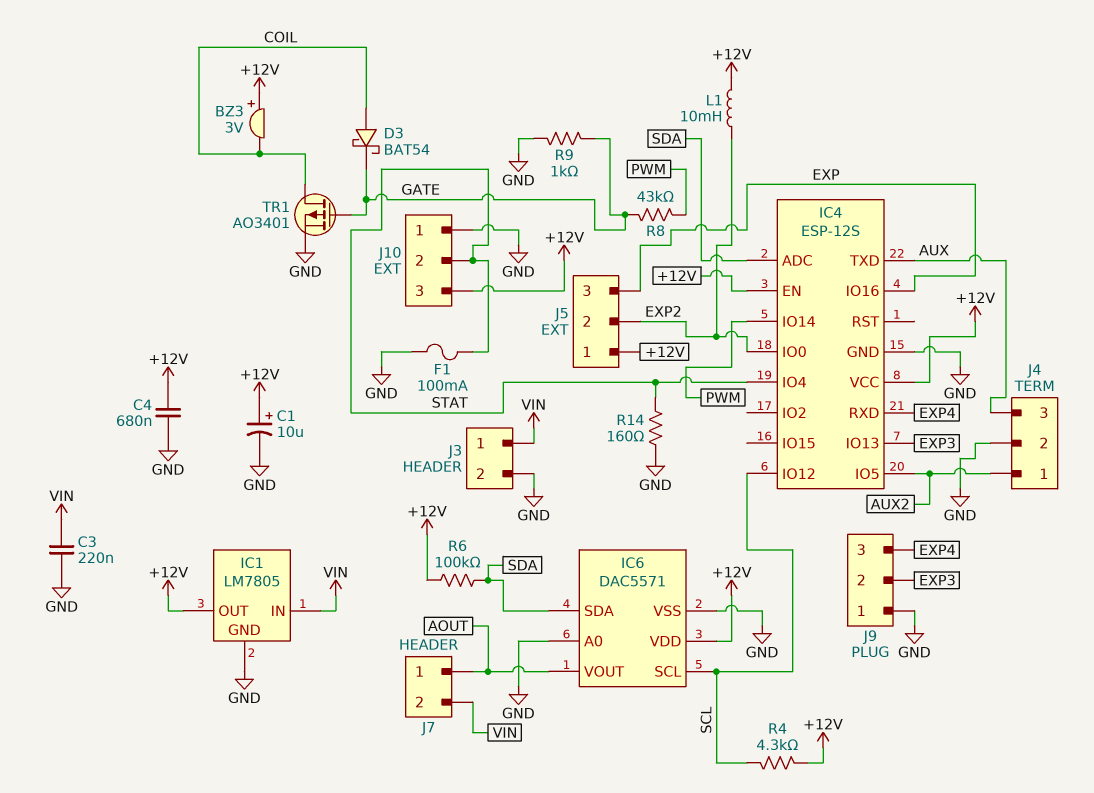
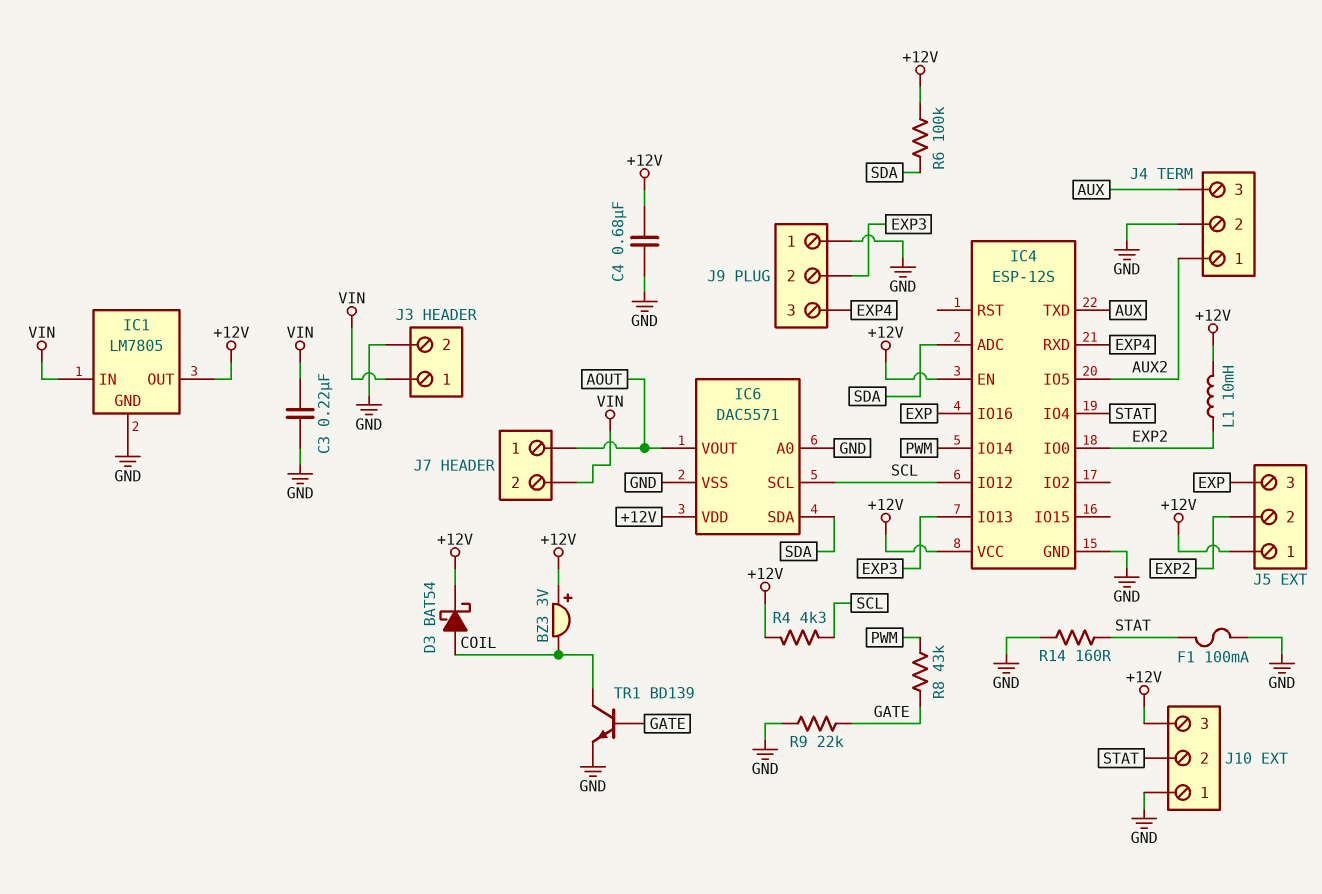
C1: 10uF (plus +12V, minus GND) -> none
D3: schottky BAT54 (A COIL, K GATE) -> schottky BAT54 (A COIL, K +12V)
R9: 1k (GATE, GND) -> 22k (GATE, GND)
TR1: PMOS AO3401 (G GATE, D COIL, S GND) -> NPN BD139 (B GATE, C COIL, E GND)

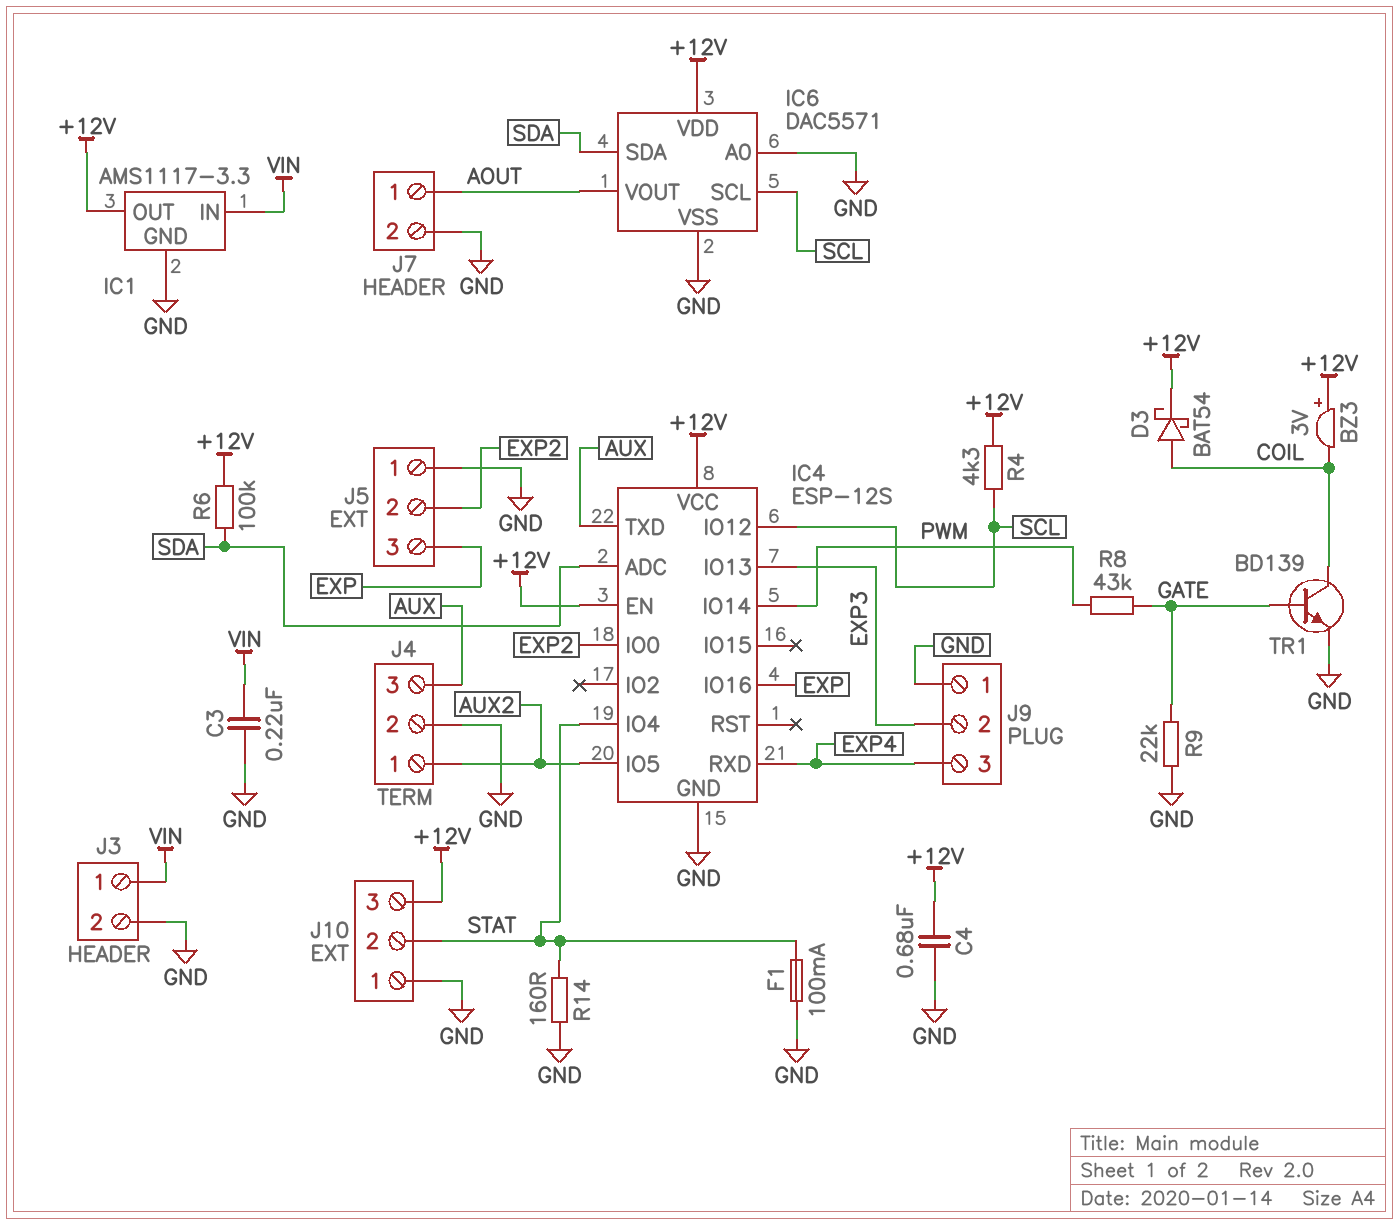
IC1: LM7805 -> AMS1117-3.3
J5 pin 1: +12V -> GND
J7 pin 2: VIN -> GND
L1: 10mH (+12V, EXP2) -> none

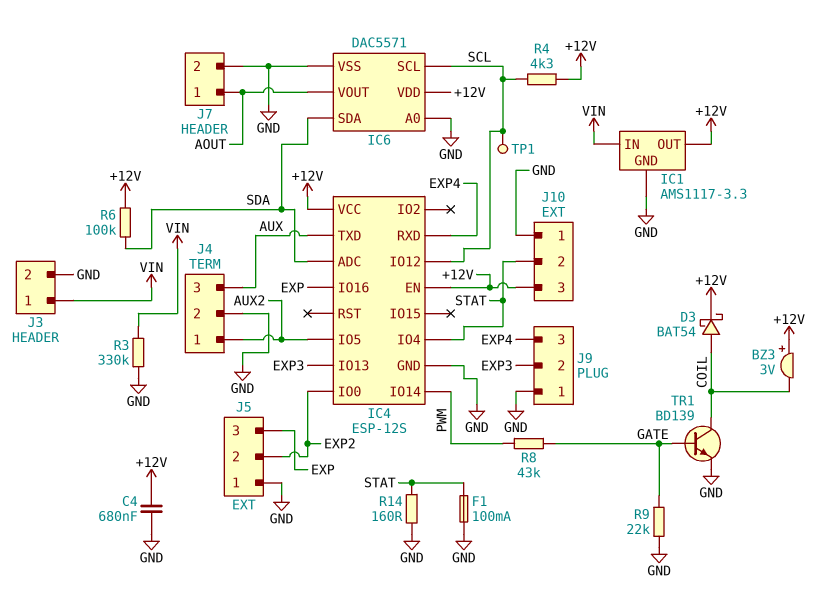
C3: 220nF (GND, VIN) -> none
R3: none -> 330k (GND, VIN)
TP1: none -> test point (SCL)

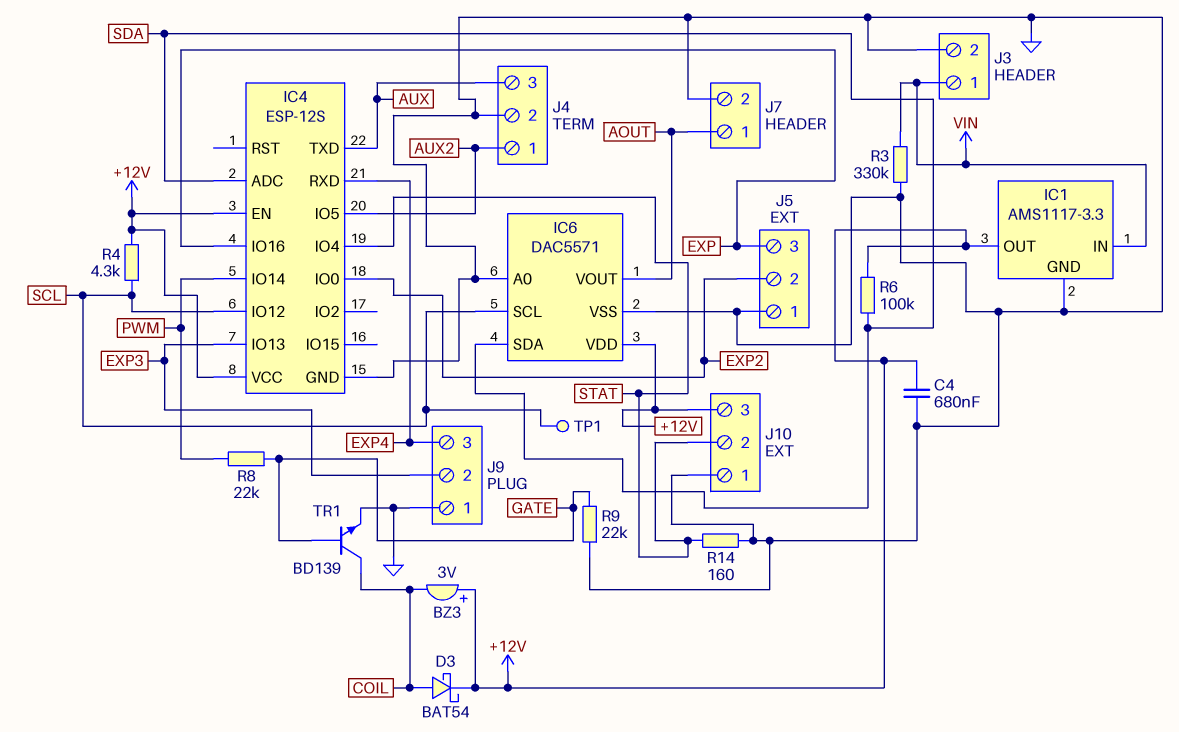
F1: 100mA (GND, STAT) -> none
R8: 43k (GATE, PWM) -> 22k (GATE, PWM)

